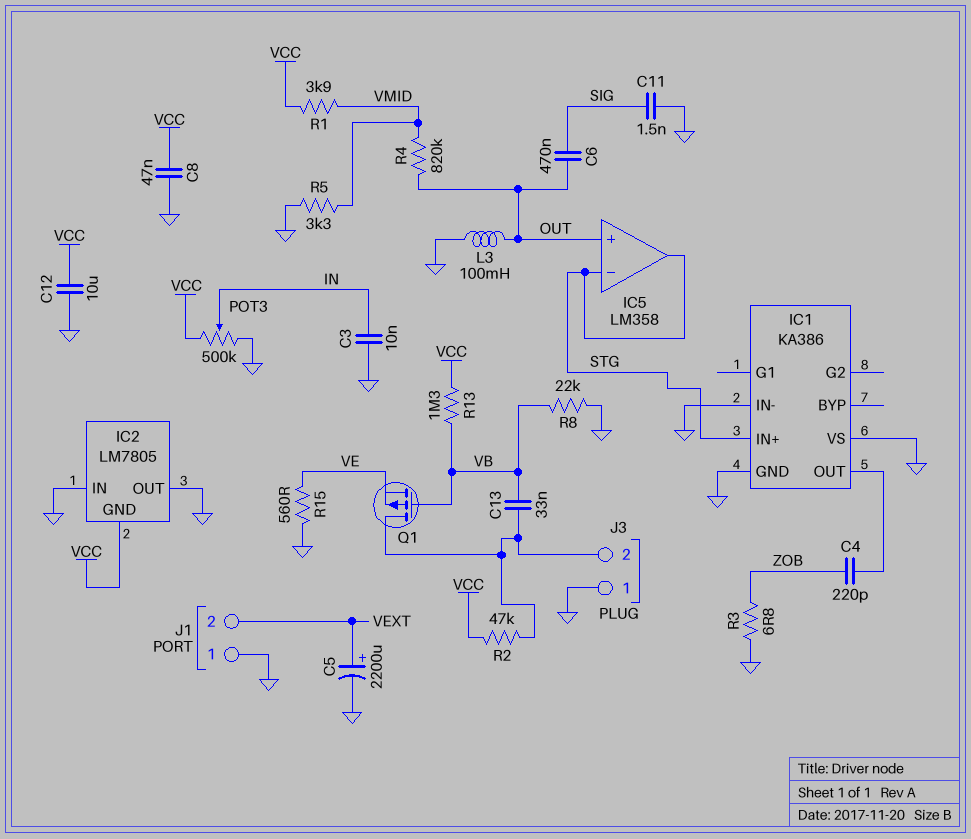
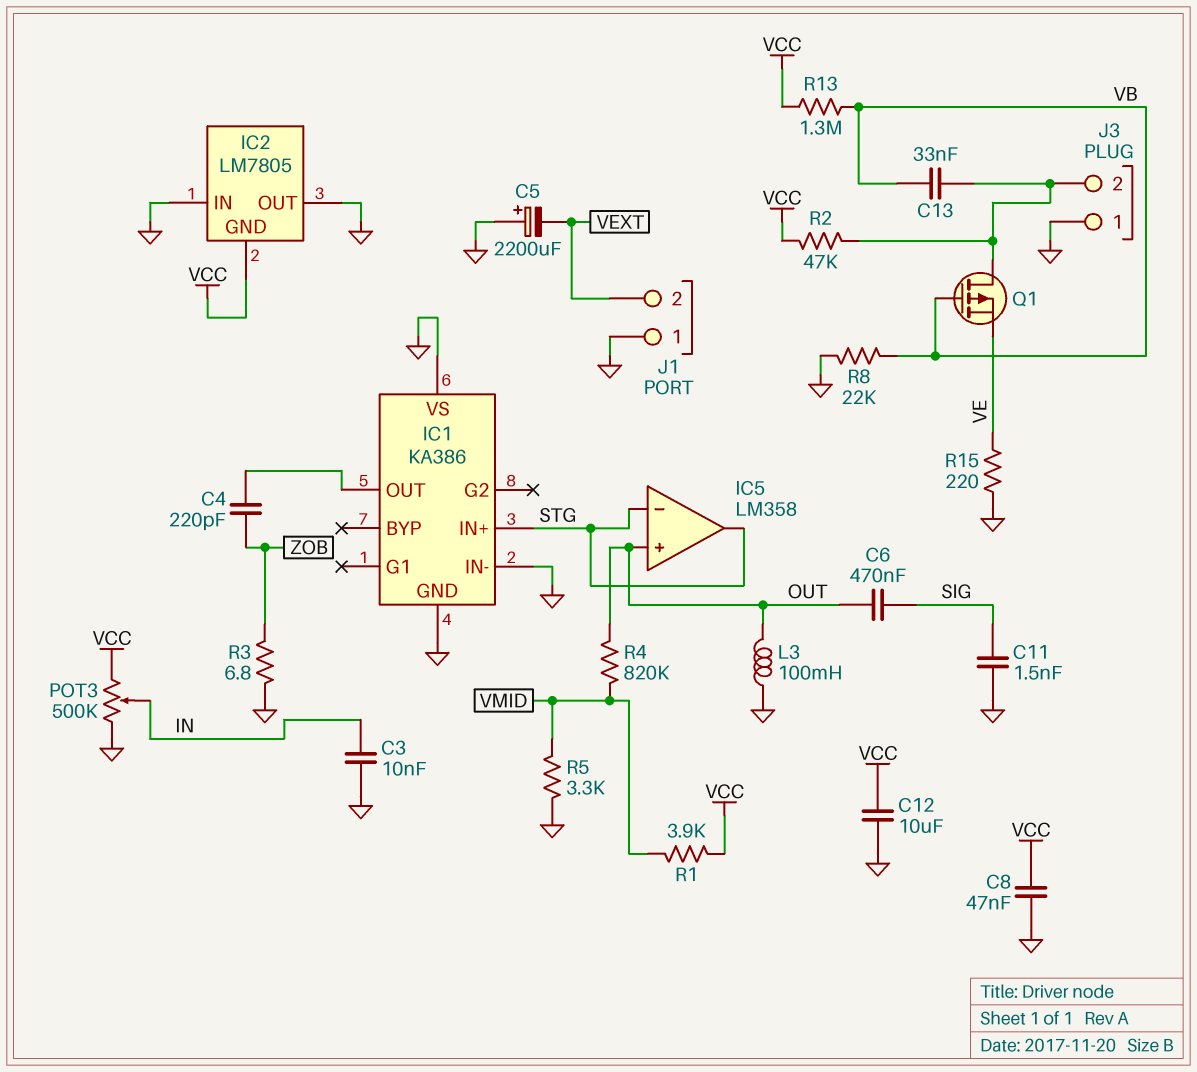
C5: 2200uF (plus VEXT, minus GND) -> 2200uF (plus GND, minus VEXT)
R15: 560 (GND, VE) -> 220 (GND, VE)

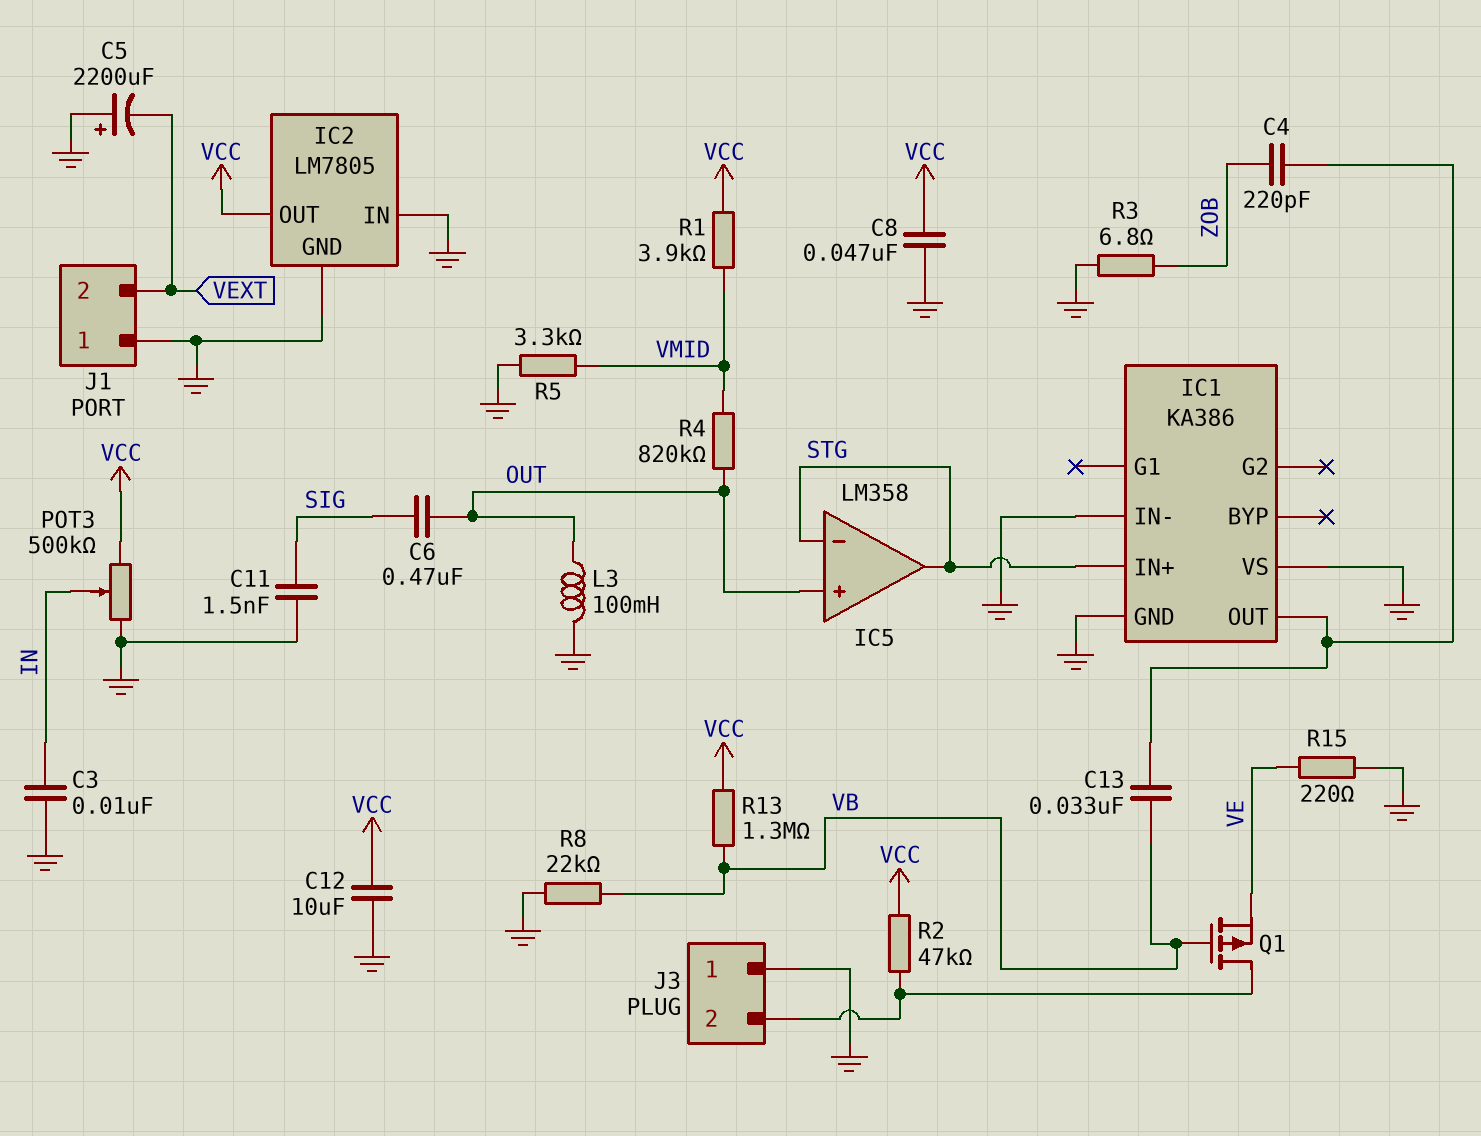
C13: 33nF (J3/2, VB) -> 33nF (IC1/OUT, VB)
IC2 pin GND: VCC -> GND
IC2 pin OUT: GND -> VCC

